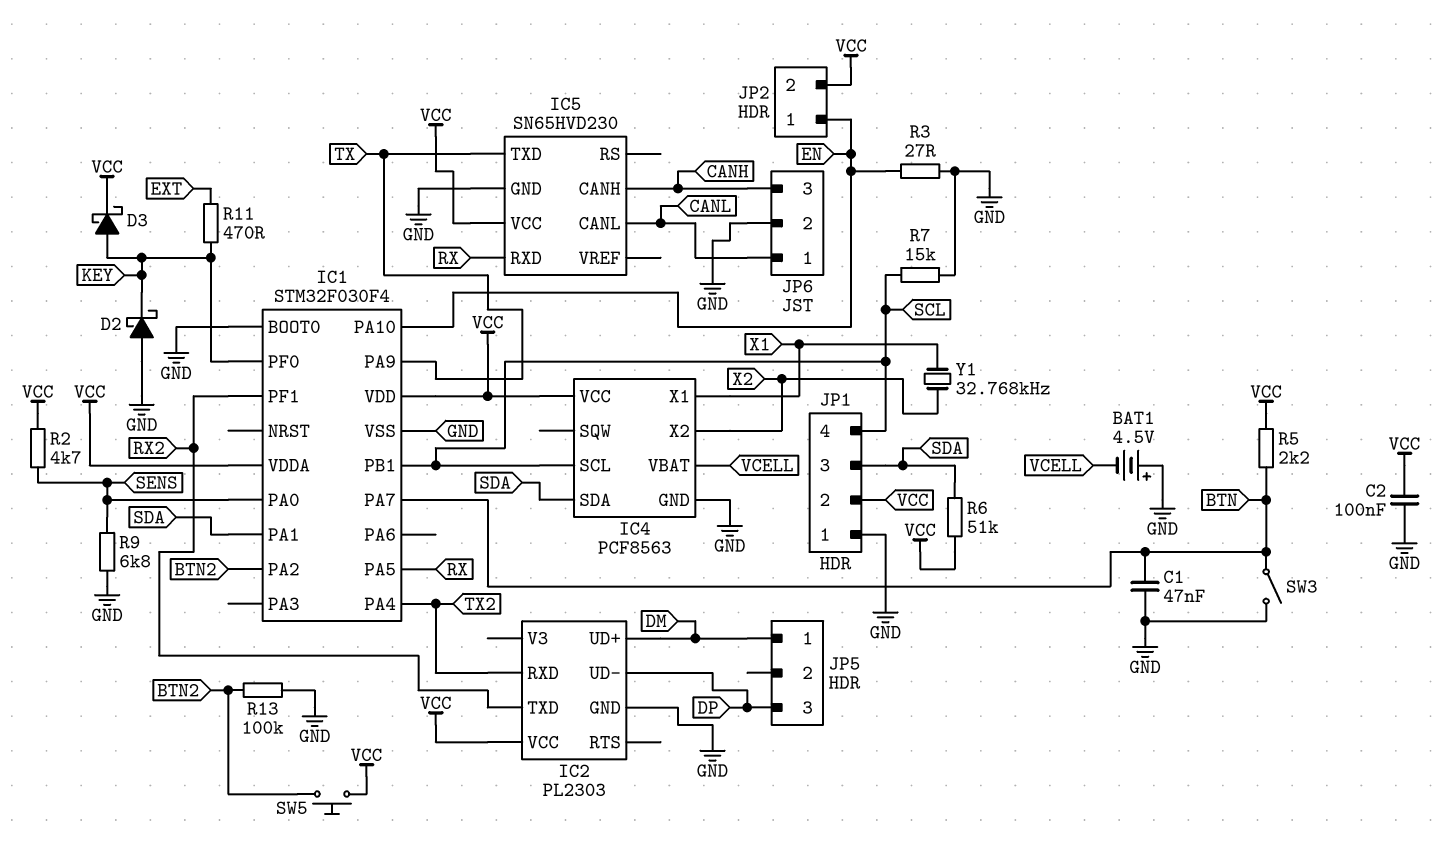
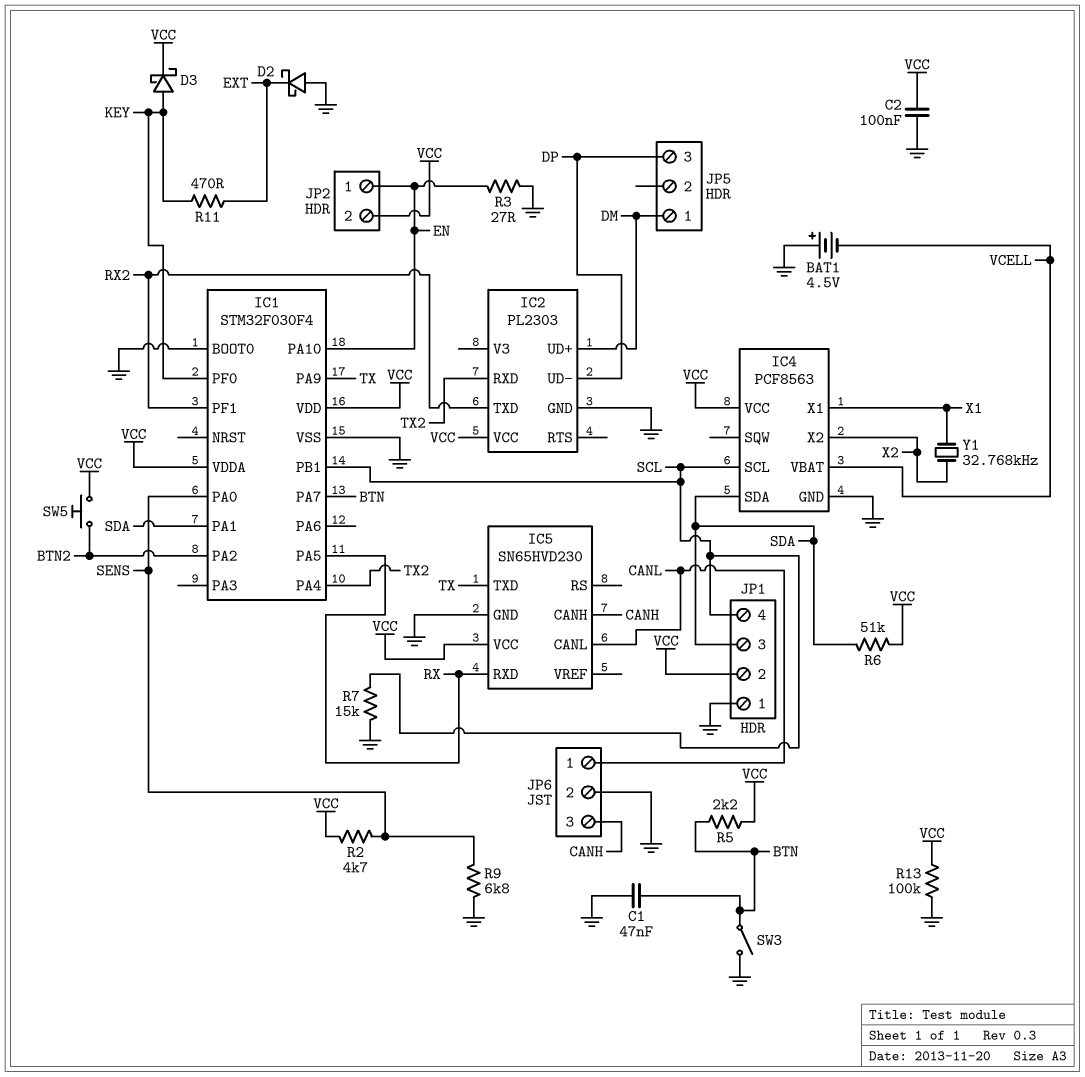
D2: schottky (A GND, K KEY) -> schottky (A GND, K EXT)
R13: 100k (BTN2, GND) -> 100k (GND, VCC)

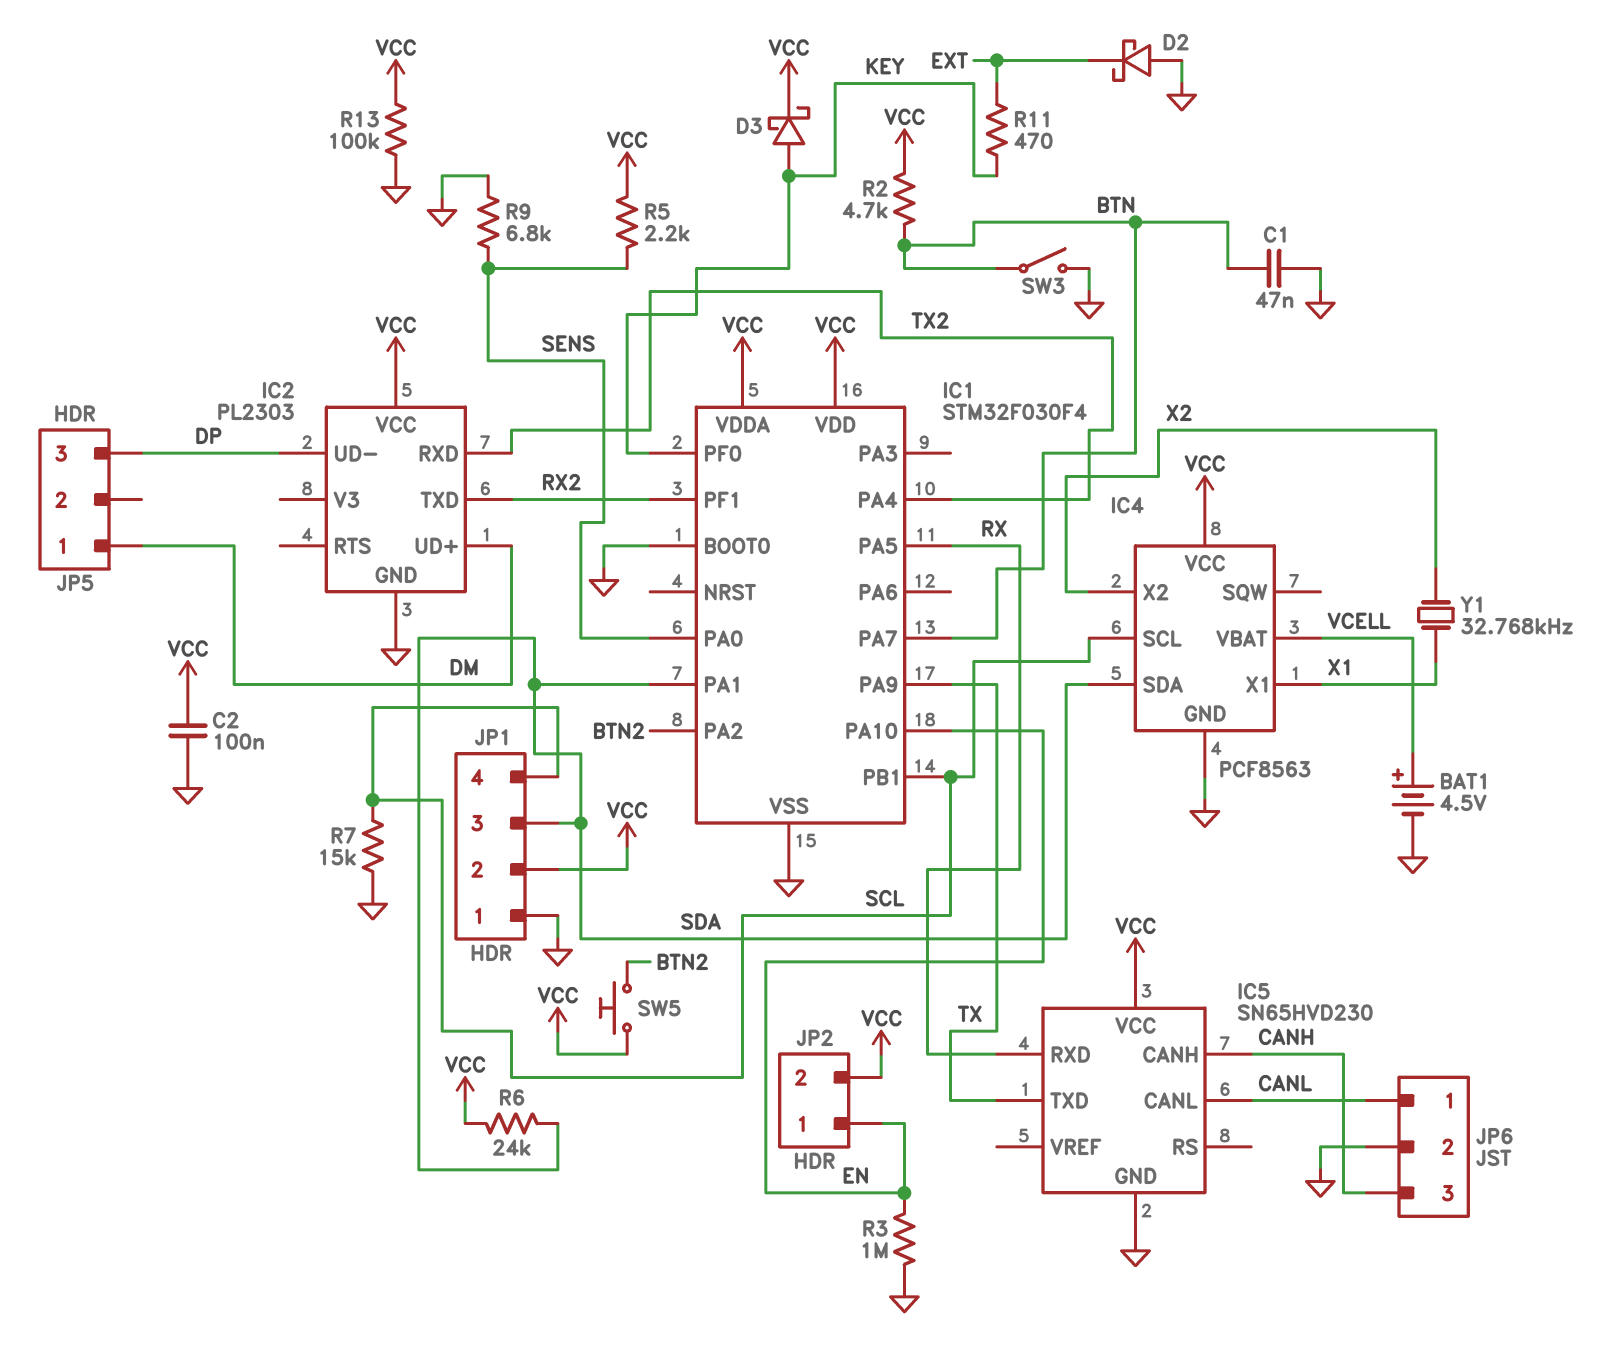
BAT1: 4.5V (plus GND, minus VCELL) -> 4.5V (plus VCELL, minus GND)
R2: 4.7k (SENS, VCC) -> 4.7k (BTN, VCC)
R3: 27 (EN, GND) -> 1M (EN, GND)
R5: 2.2k (BTN, VCC) -> 2.2k (SENS, VCC)
R6: 51k (SDA, VCC) -> 24k (SDA, VCC)

